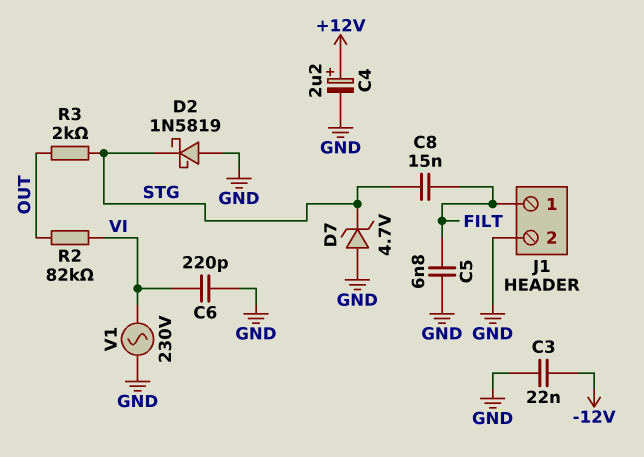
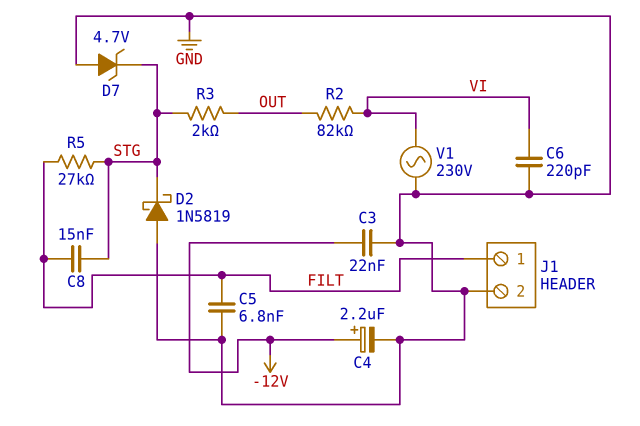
C4: 2.2uF (plus +12V, minus GND) -> 2.2uF (plus -12V, minus GND)
R5: none -> 27k (FILT, STG)

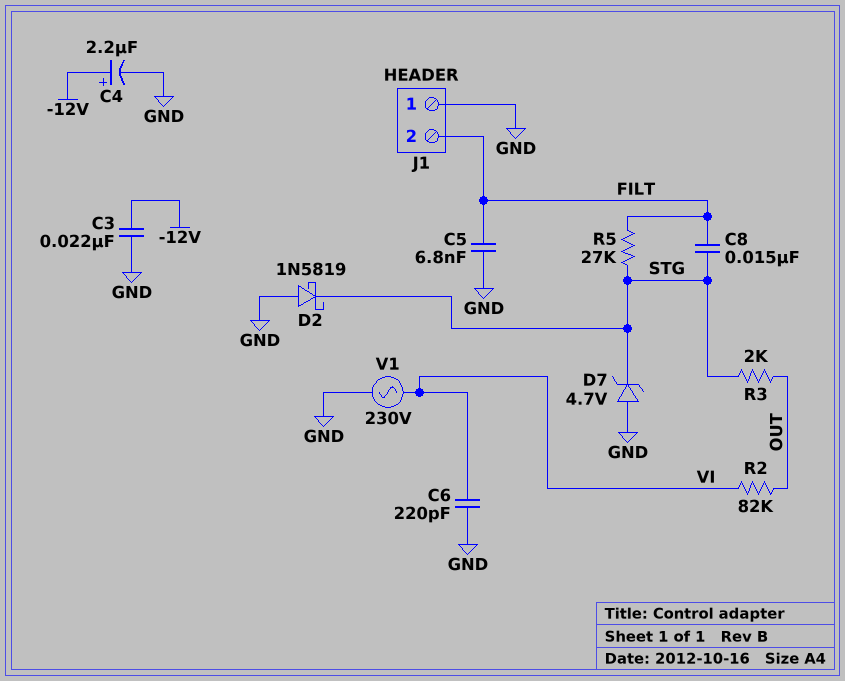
J1 pin 1: FILT -> GND
J1 pin 2: GND -> FILT

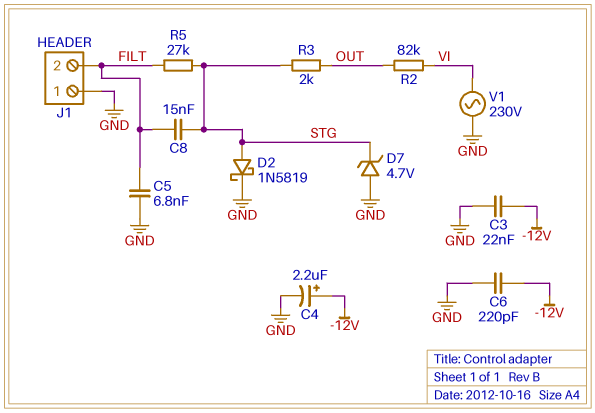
C6: 220pF (GND, VI) -> 220pF (-12V, GND)
D2: schottky 1N5819 (A GND, K STG) -> schottky 1N5819 (A STG, K GND)

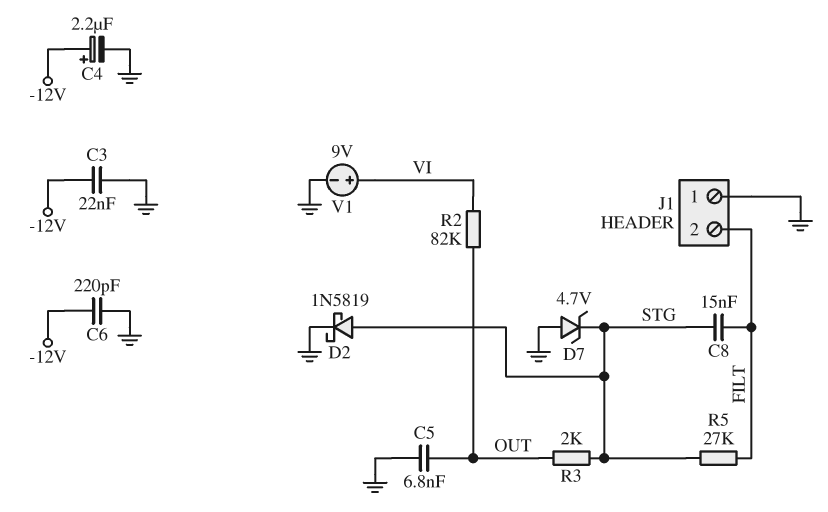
C5: 6.8nF (FILT, GND) -> 6.8nF (GND, OUT)
V1: AC 230V (GND, VI) -> 9V (plus VI, minus GND)

